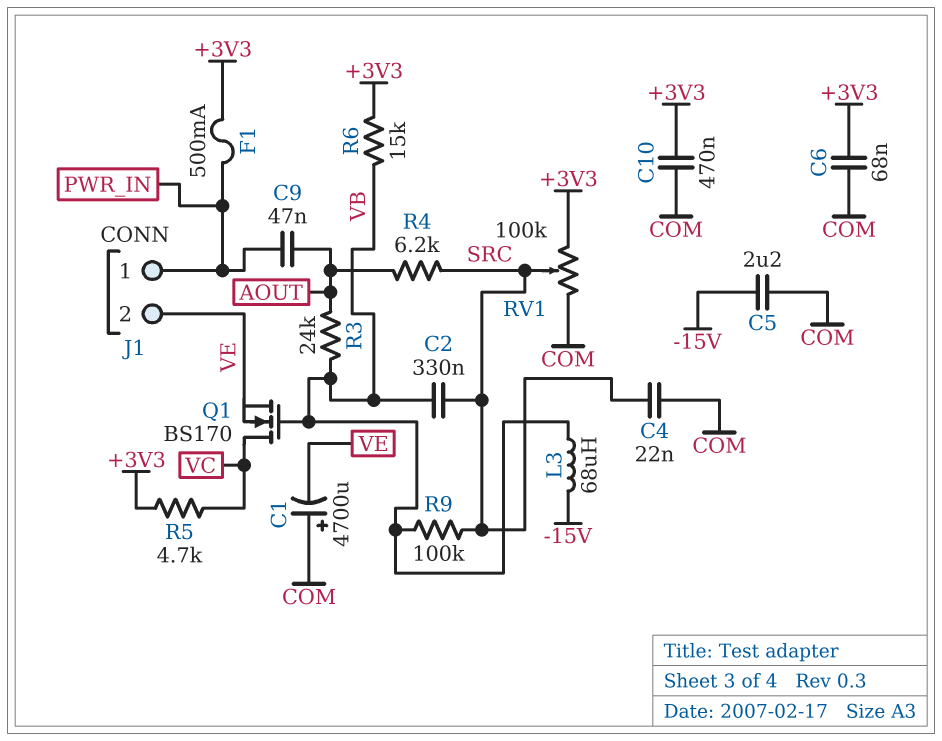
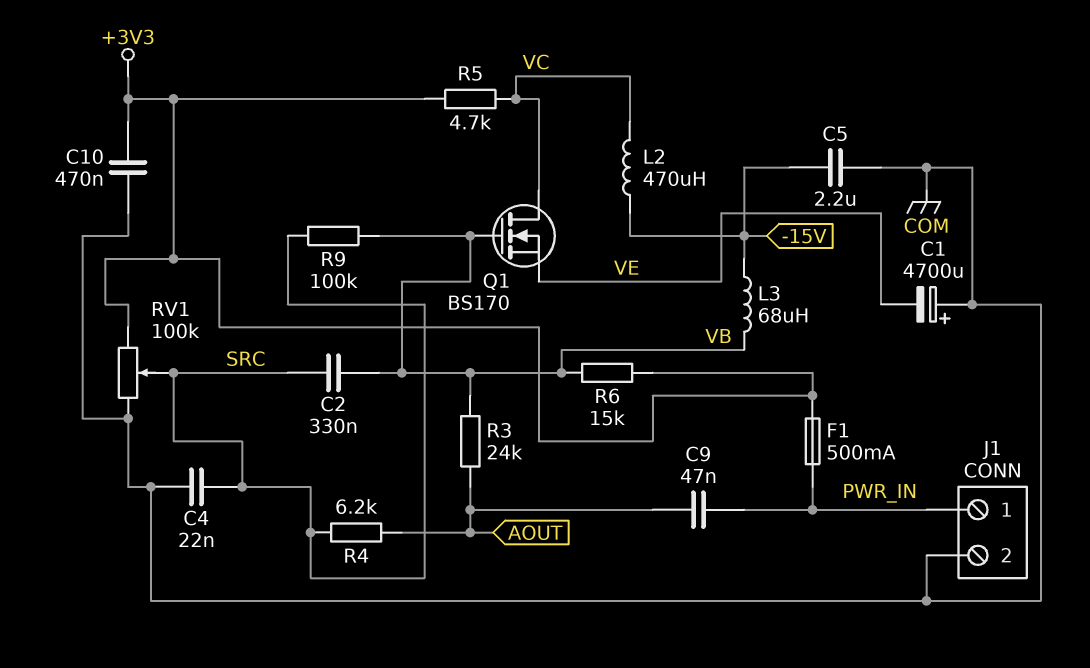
C6: 68nF (+3V3, COM) -> none
J1 pin 2: VE -> COM
L2: none -> 470uH (-15V, VC)

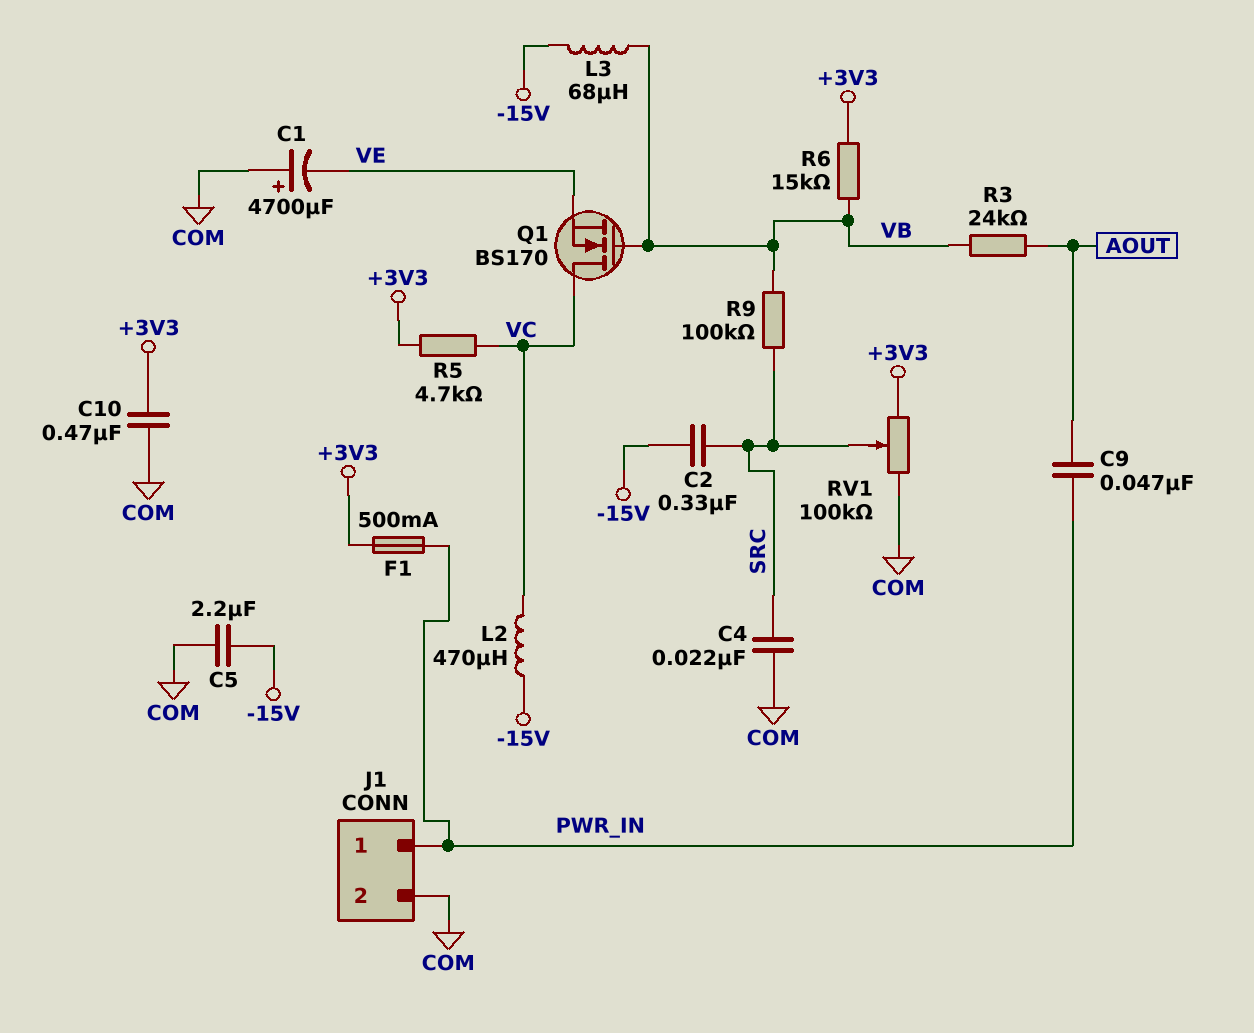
C2: 330nF (SRC, VB) -> 330nF (-15V, SRC)
R4: 6.2k (AOUT, SRC) -> none

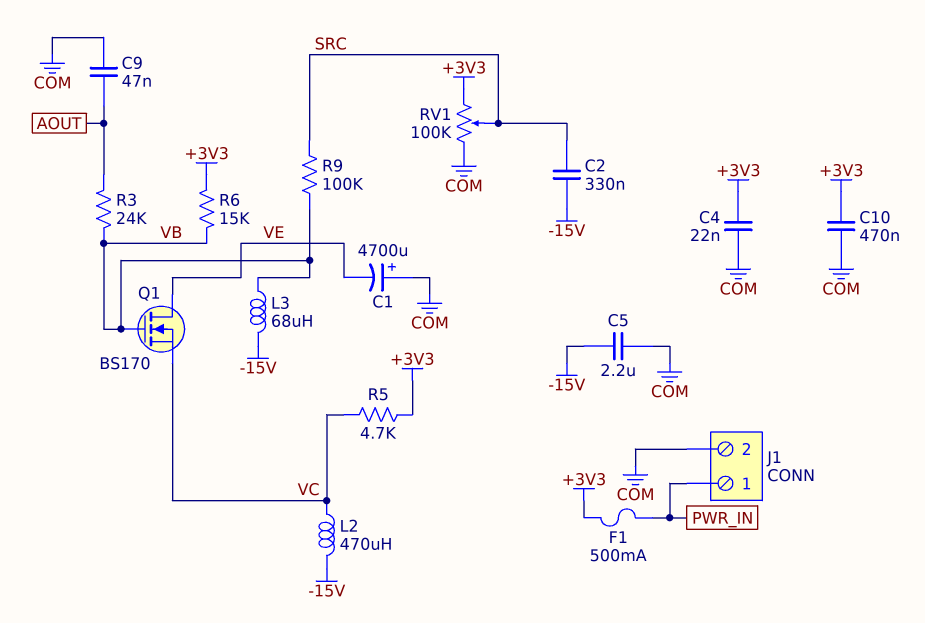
C4: 22nF (COM, SRC) -> 22nF (+3V3, COM)
C9: 47nF (AOUT, PWR_IN) -> 47nF (AOUT, COM)
Q1: NMOS BS170 (G VB, D VC, S VE) -> NMOS BS170 (G VB, D VE, S VC)

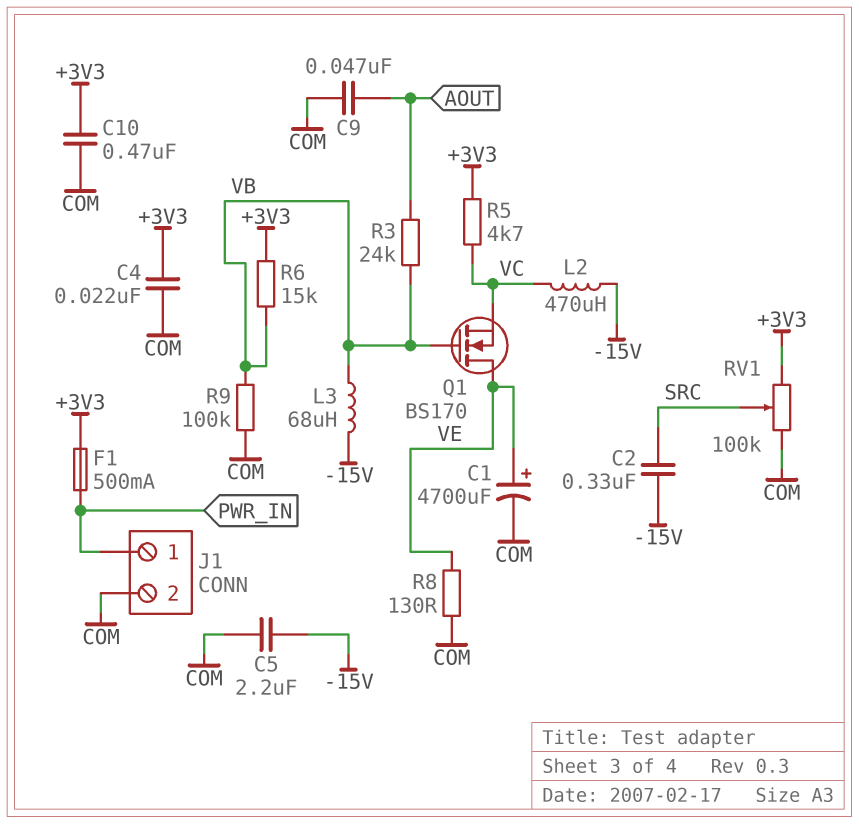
C1: 4700uF (plus COM, minus VE) -> 4700uF (plus VE, minus COM)
R8: none -> 130 (COM, VE)
R9: 100k (SRC, VB) -> 100k (COM, VB)

